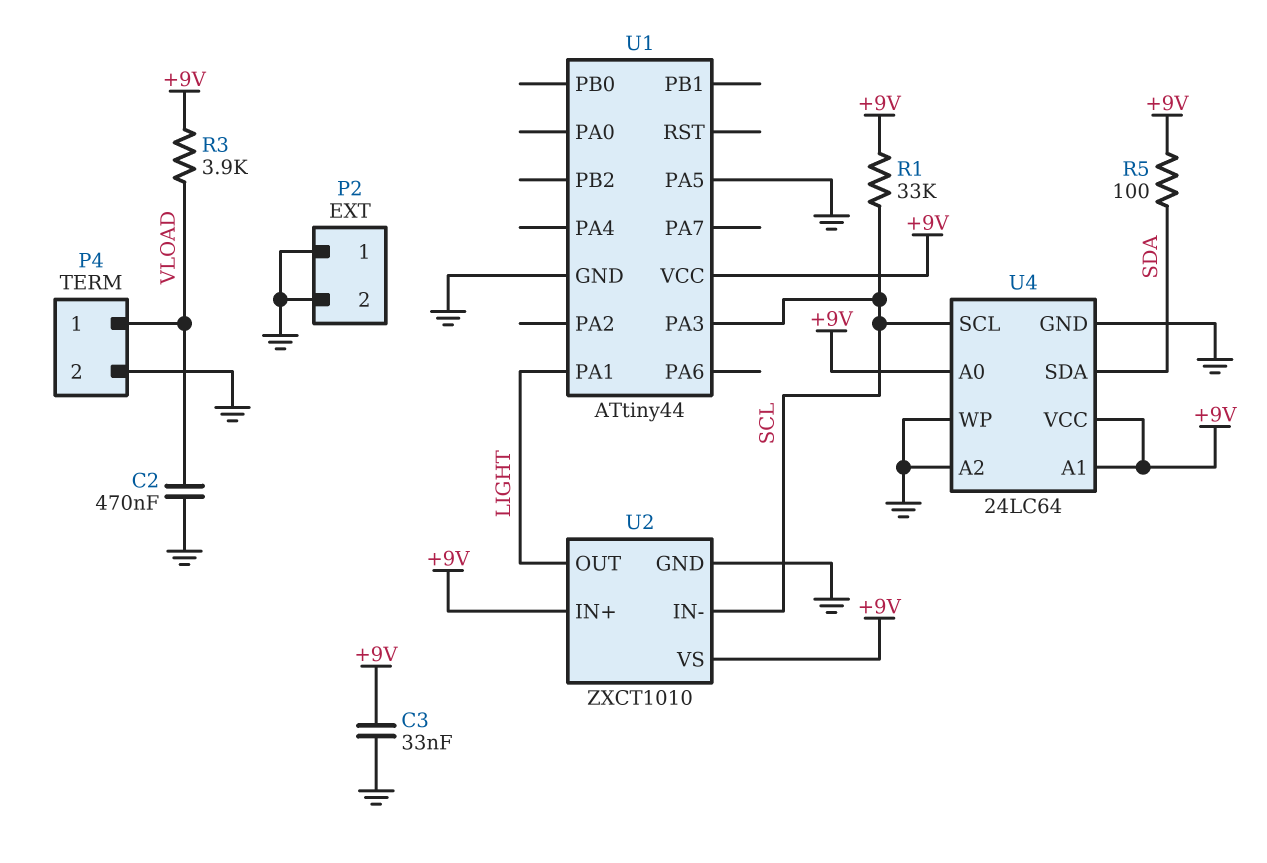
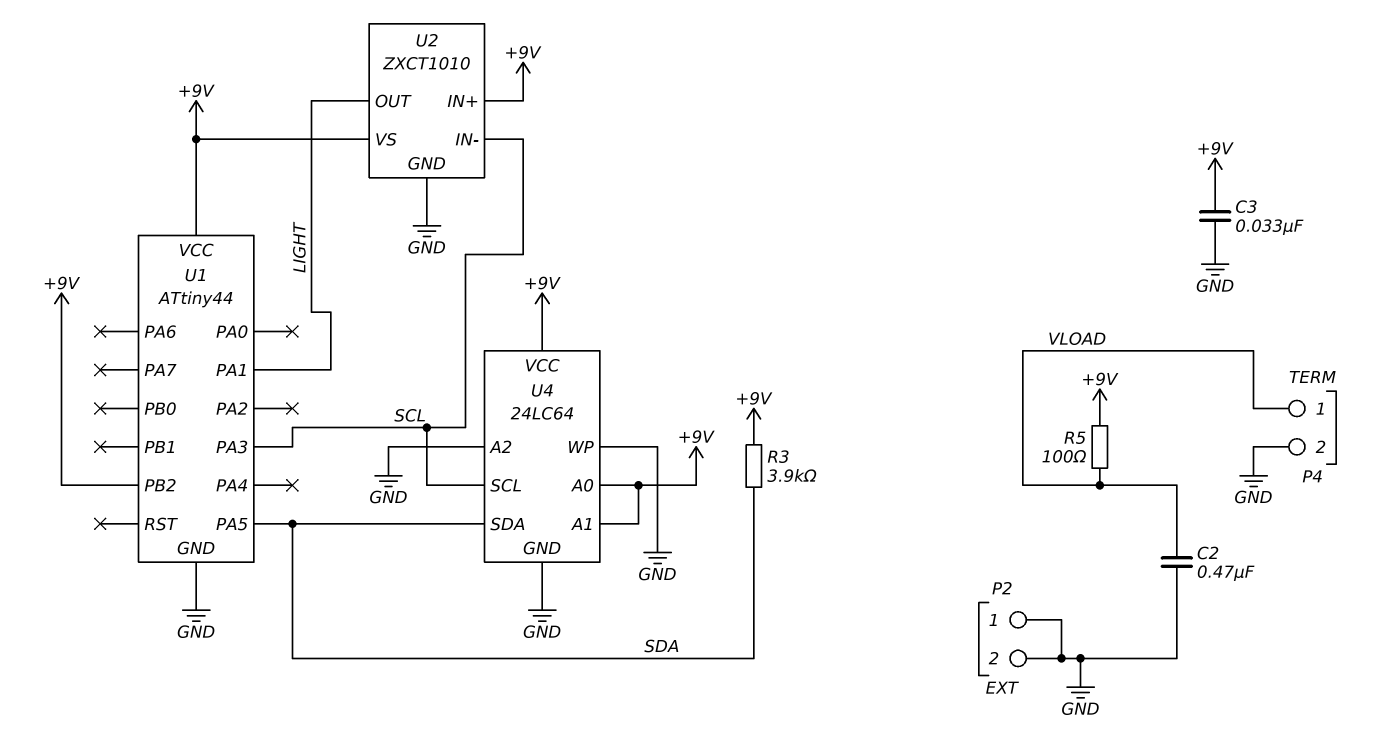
R1: 33k (+9V, SCL) -> none
R3: 3.9k (+9V, VLOAD) -> 3.9k (+9V, SDA)
R5: 100 (+9V, SDA) -> 100 (+9V, VLOAD)
U1 pin PA5: GND -> SDA
U1 pin PB2: none -> +9V

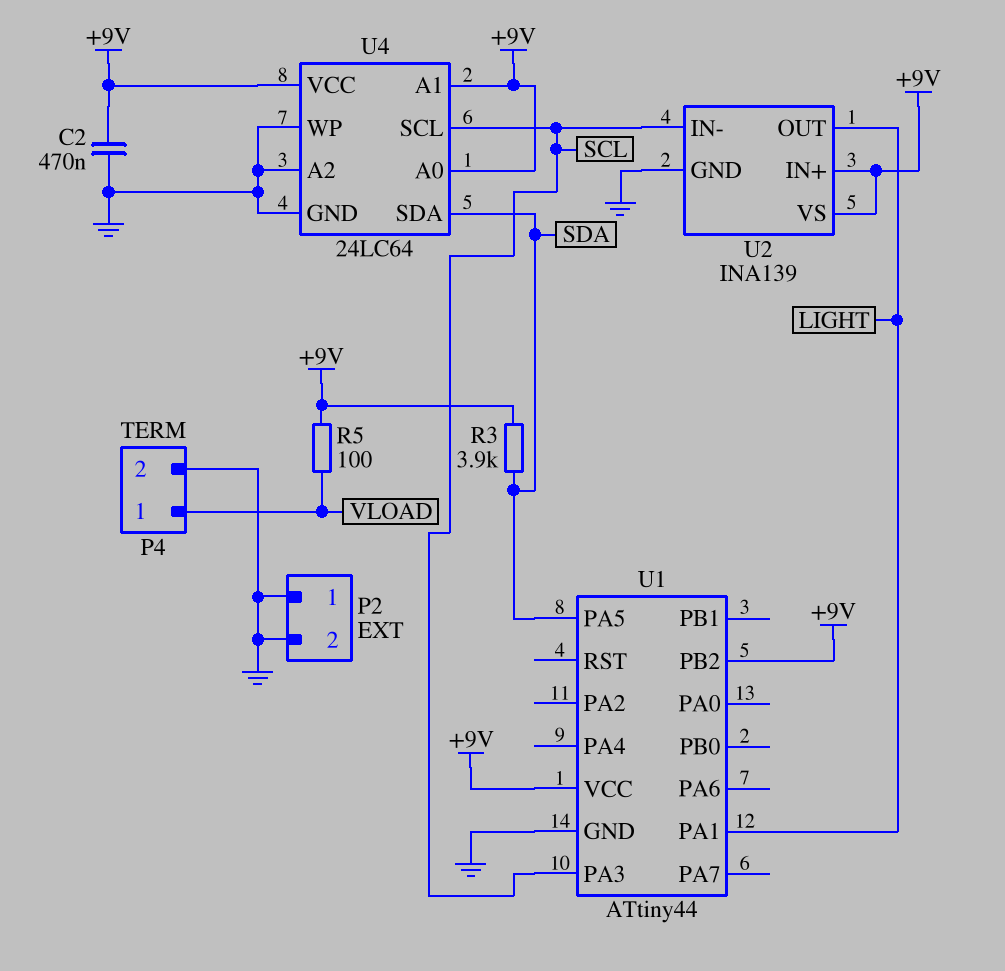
C2: 470nF (GND, VLOAD) -> 470nF (+9V, GND)
C3: 33nF (+9V, GND) -> none
U2: ZXCT1010 -> INA139

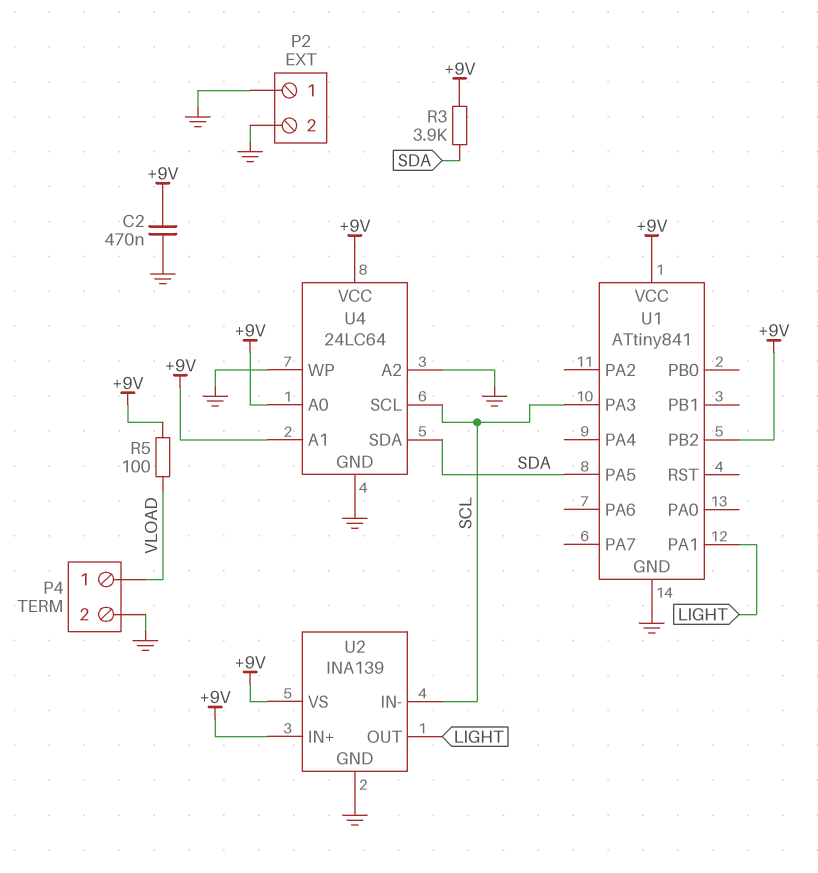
U1: ATtiny44 -> ATtiny841

